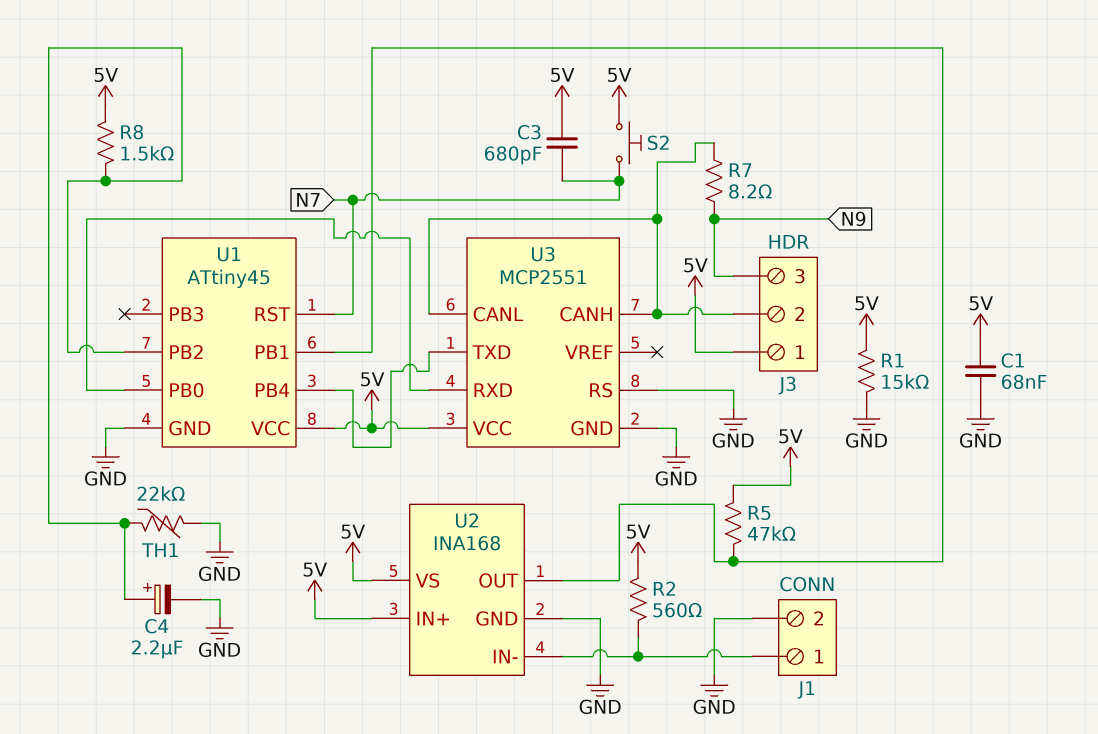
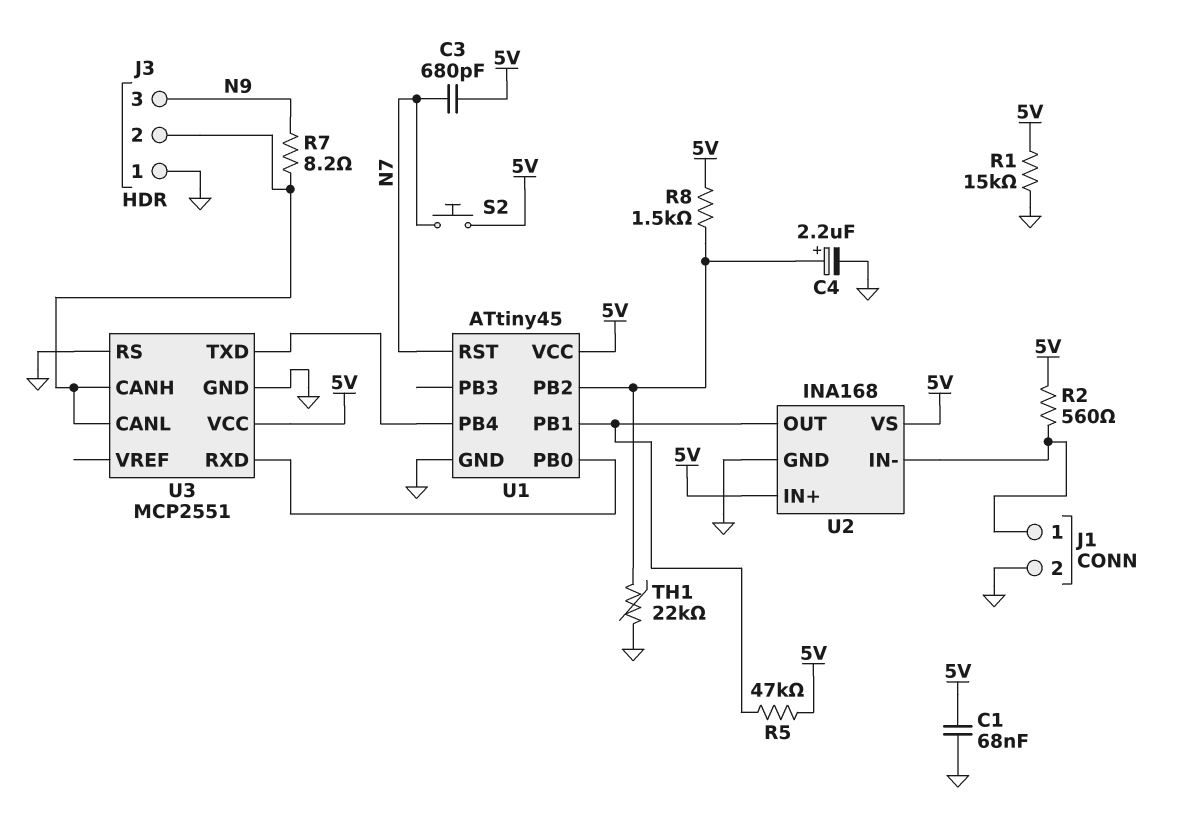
J3 pin 1: 5V -> GND

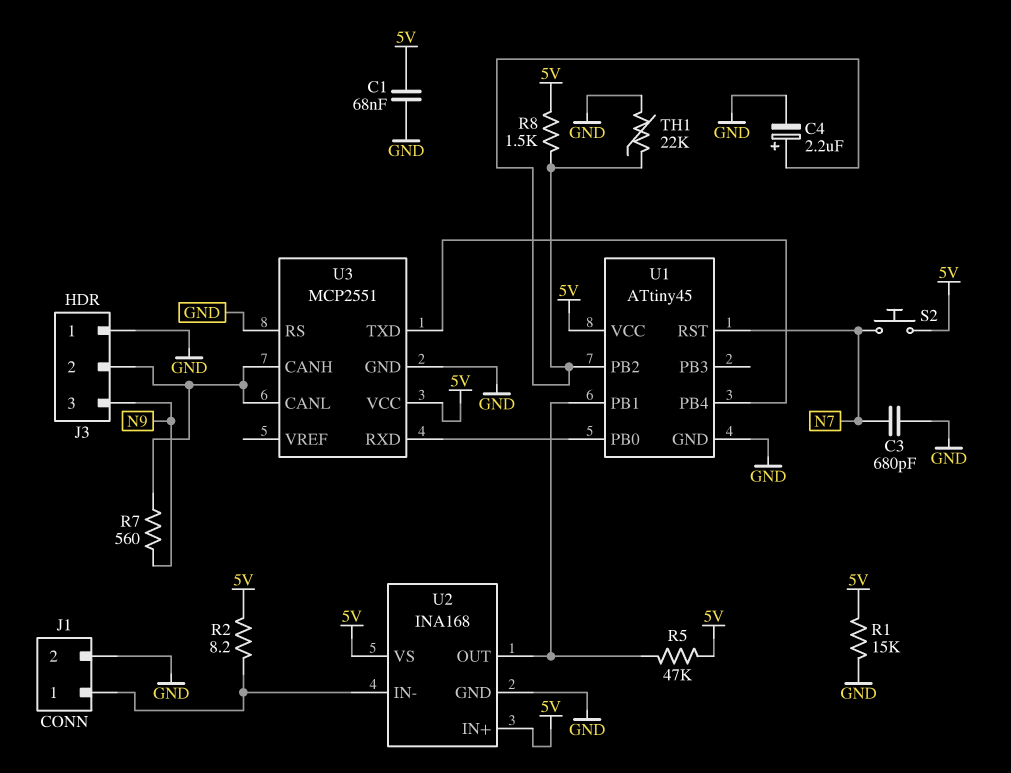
C3: 680pF (5V, N7) -> 680pF (GND, N7)
R2: 560 (5V, J1/1) -> 8.2 (5V, J1/1)
R7: 8.2 (J3/2, N9) -> 560 (J3/2, N9)

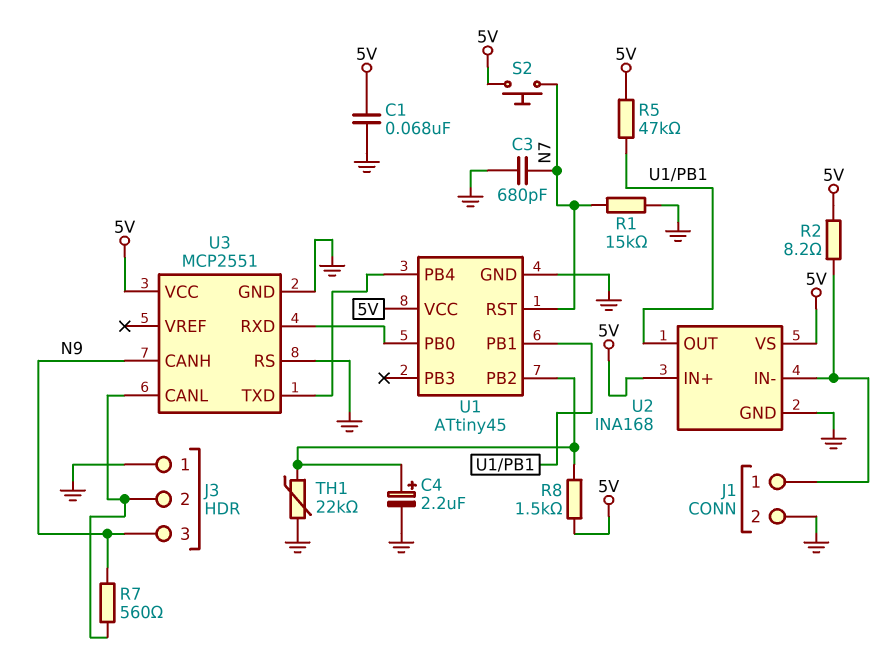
R1: 15k (5V, GND) -> 15k (GND, N7)
U3 pin CANH: J3/2 -> N9

